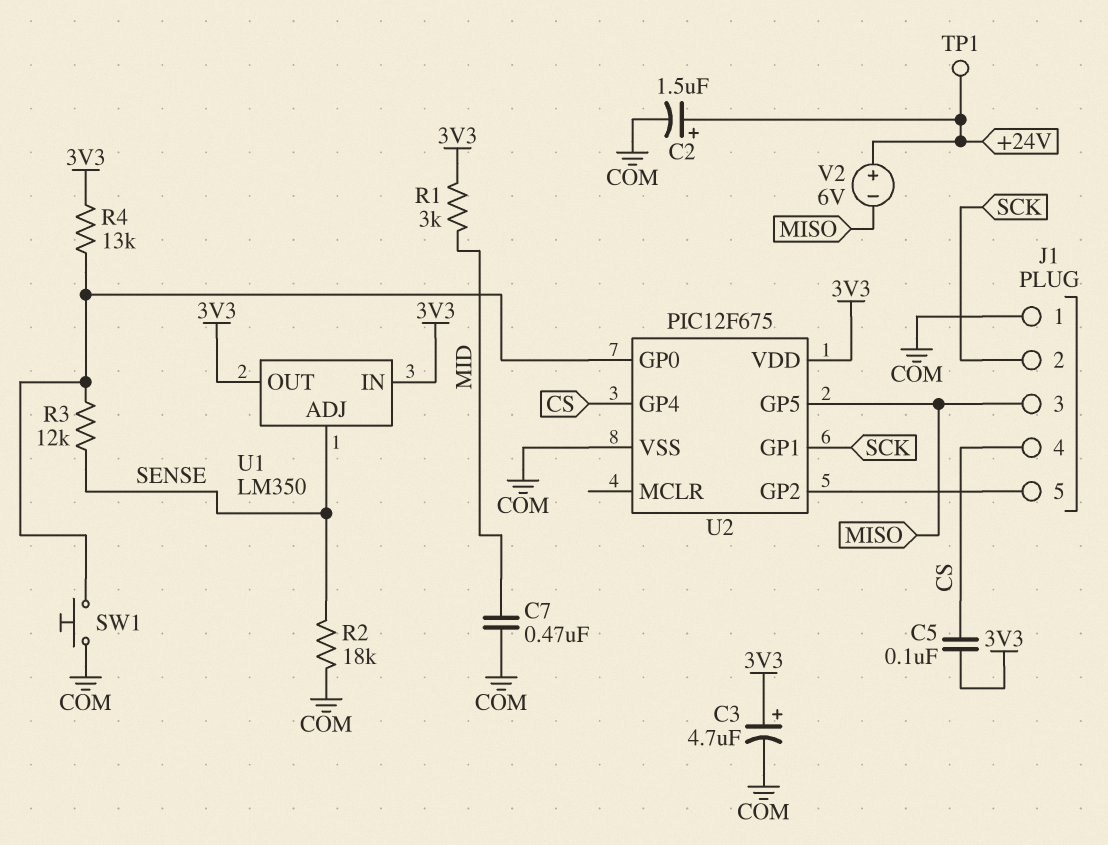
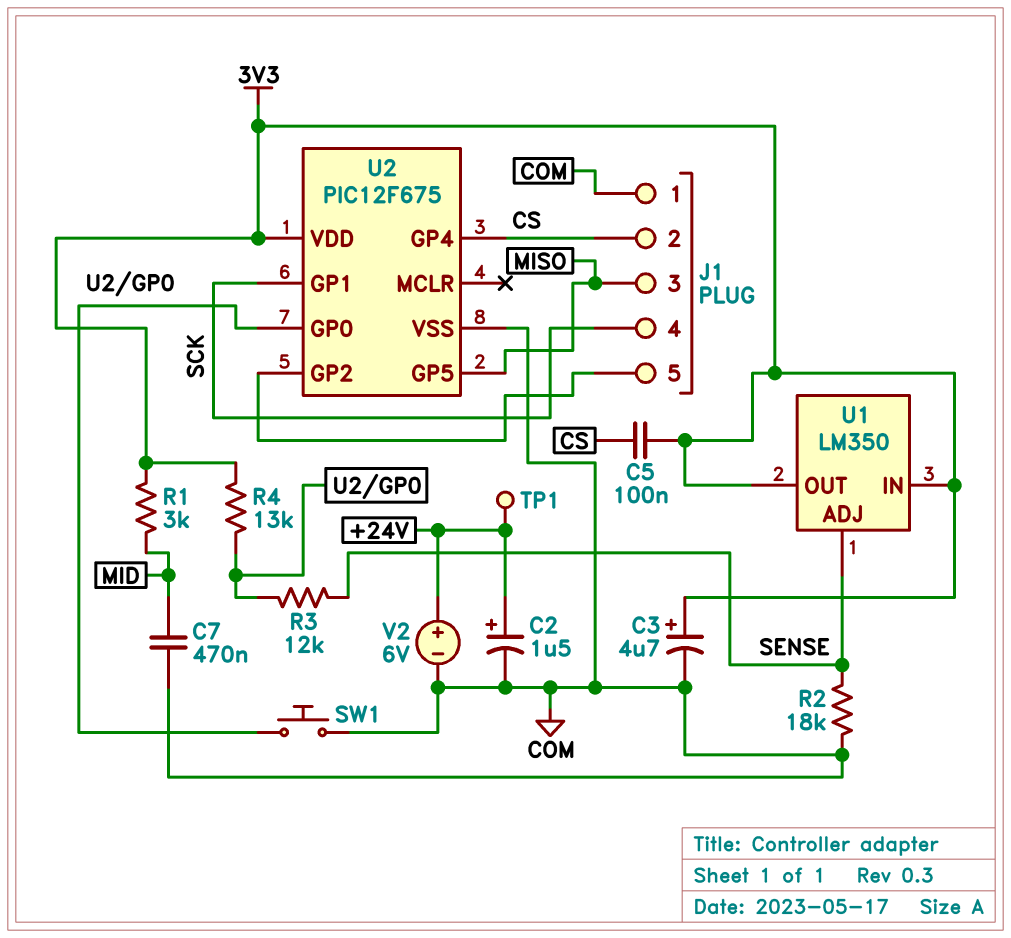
J1 pin 2: SCK -> CS
J1 pin 4: CS -> SCK
V2: 6V (plus +24V, minus MISO) -> 6V (plus +24V, minus COM)

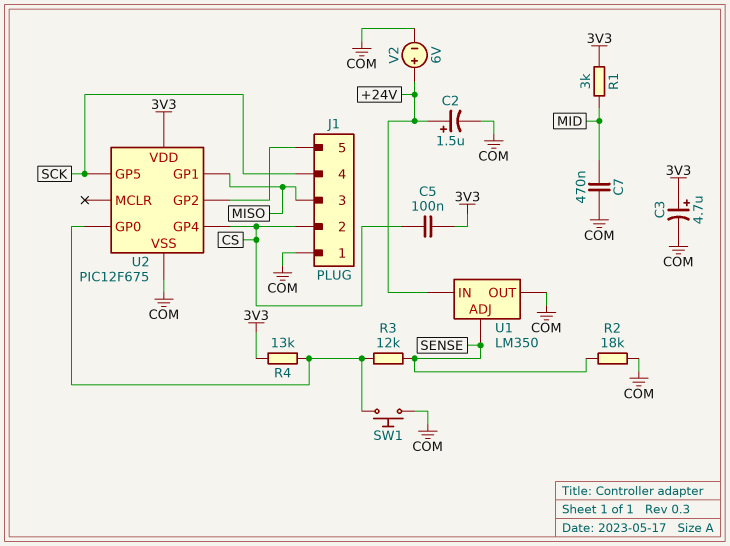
TP1: test point (+24V) -> none
U1 pin IN: 3V3 -> +24V
U1 pin OUT: 3V3 -> COM
U2 pin GP1: SCK -> MISO
U2 pin GP5: MISO -> SCK

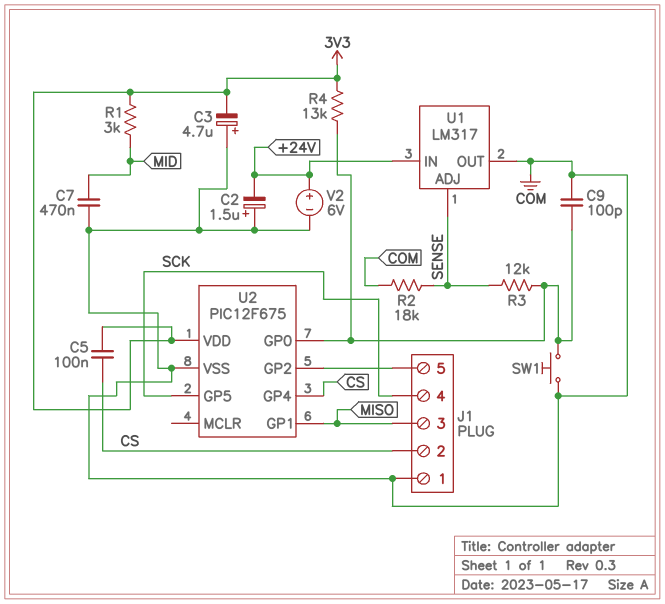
C2: 1.5uF (plus +24V, minus COM) -> 1.5uF (plus COM, minus +24V)
C3: 4.7uF (plus 3V3, minus COM) -> 4.7uF (plus COM, minus 3V3)
C9: none -> 100pF (COM, U2/GP0)
U1: LM350 -> LM317

